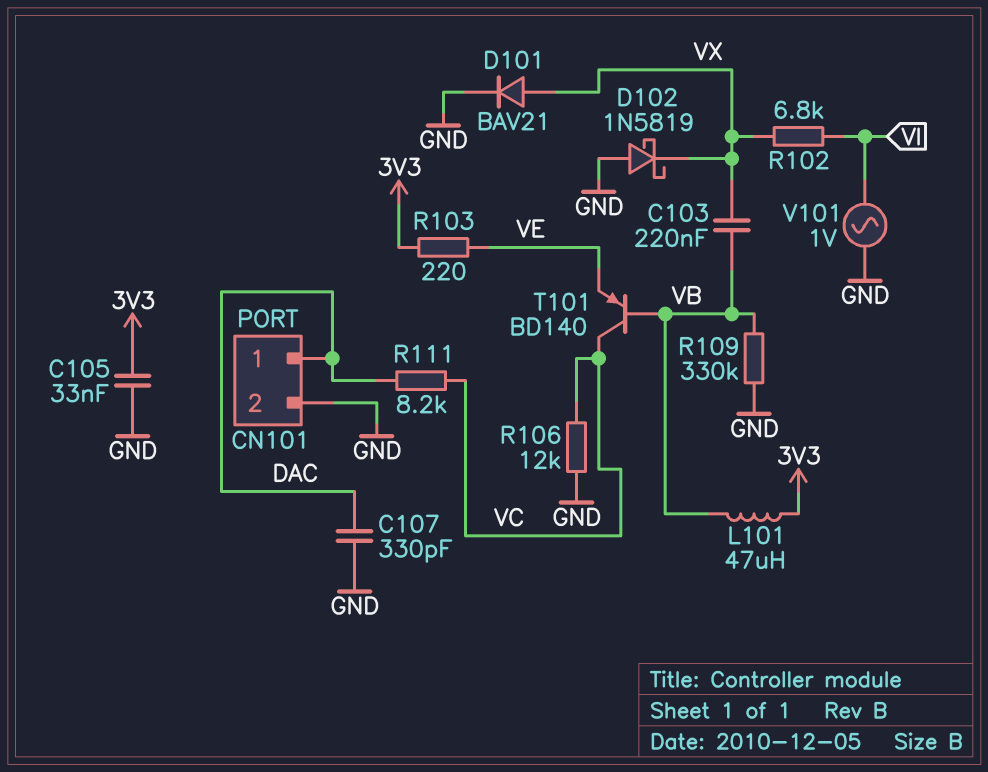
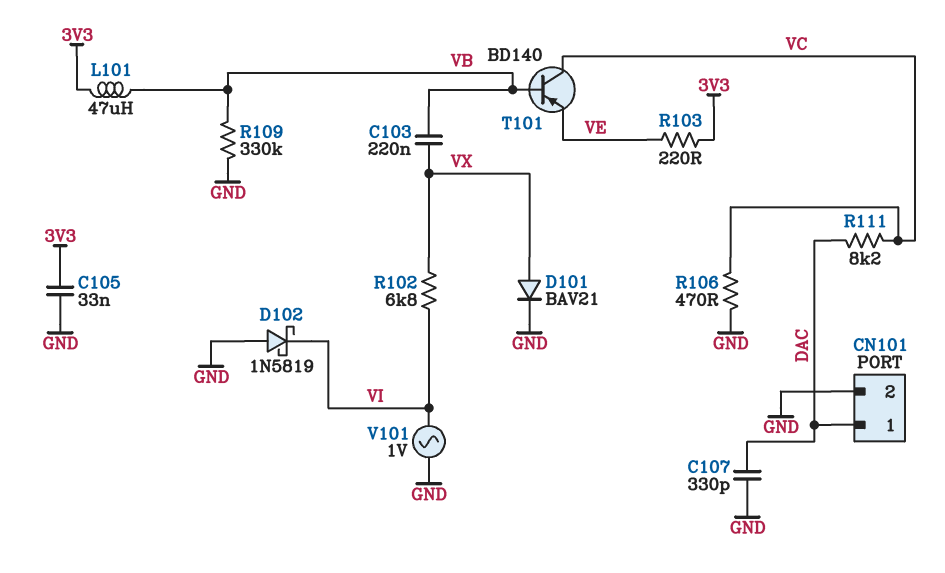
D102: schottky 1N5819 (A GND, K VX) -> schottky 1N5819 (A GND, K VI)
R106: 12k (GND, VC) -> 470 (GND, VC)

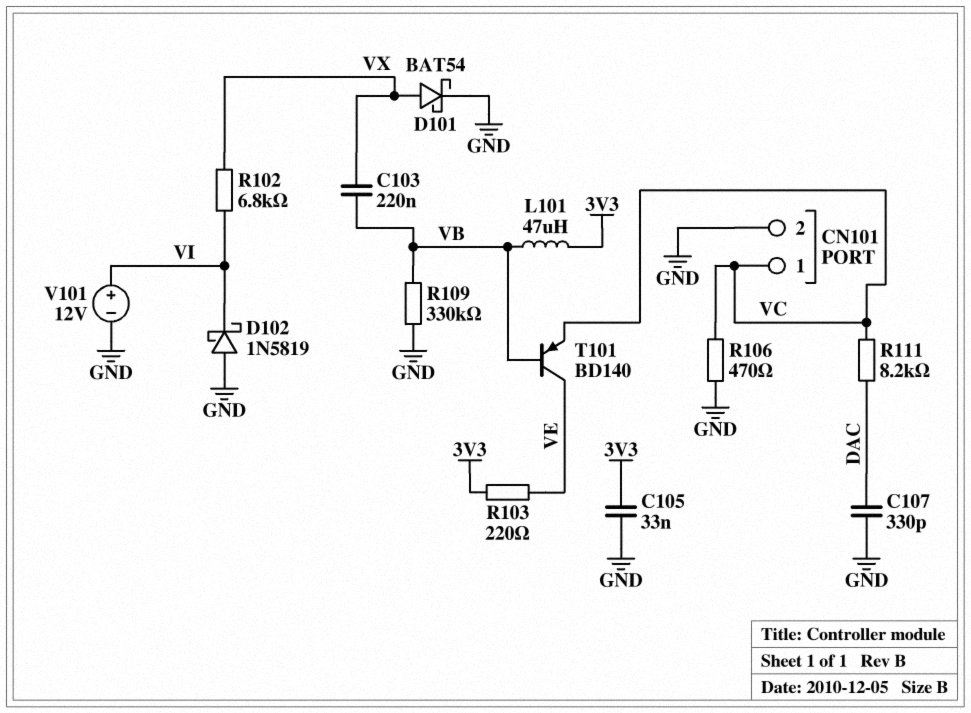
CN101 pin 1: DAC -> VC
D101: diode BAV21 (A VX, K GND) -> schottky BAT54 (A VX, K GND)
T101: PNP BD140 (B VB, C VC, E VE) -> PNP BD140 (B VB, C VE, E VC)
V101: AC 1V (GND, VI) -> 12V (plus VI, minus GND)

